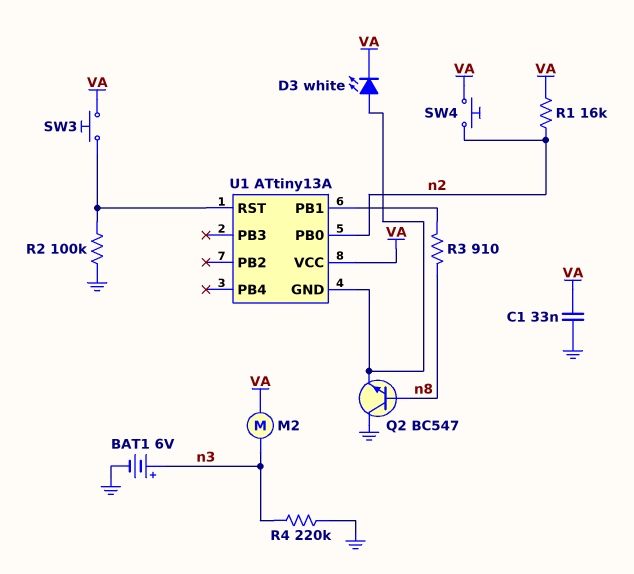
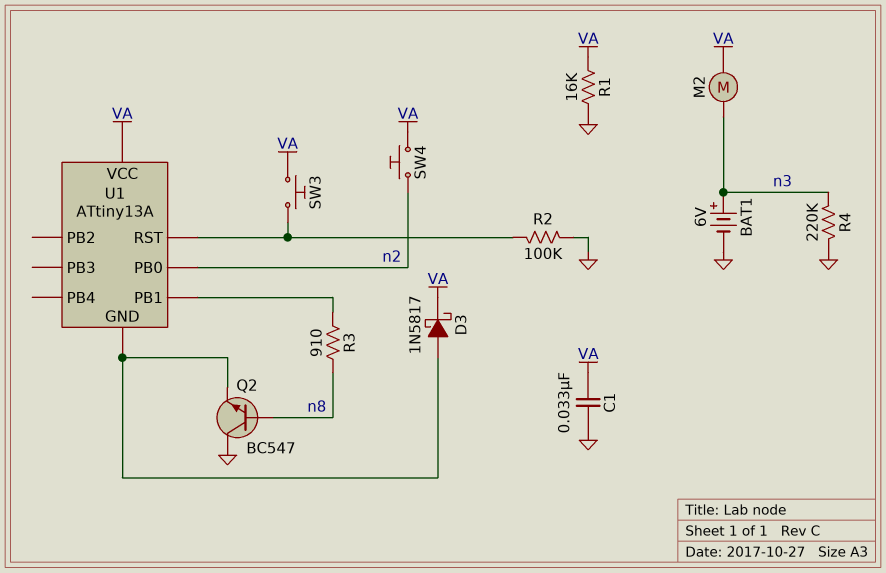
D3: LED white (A U1/GND, K VA) -> schottky 1N5817 (A U1/GND, K VA)
R1: 16k (VA, n2) -> 16k (GND, VA)

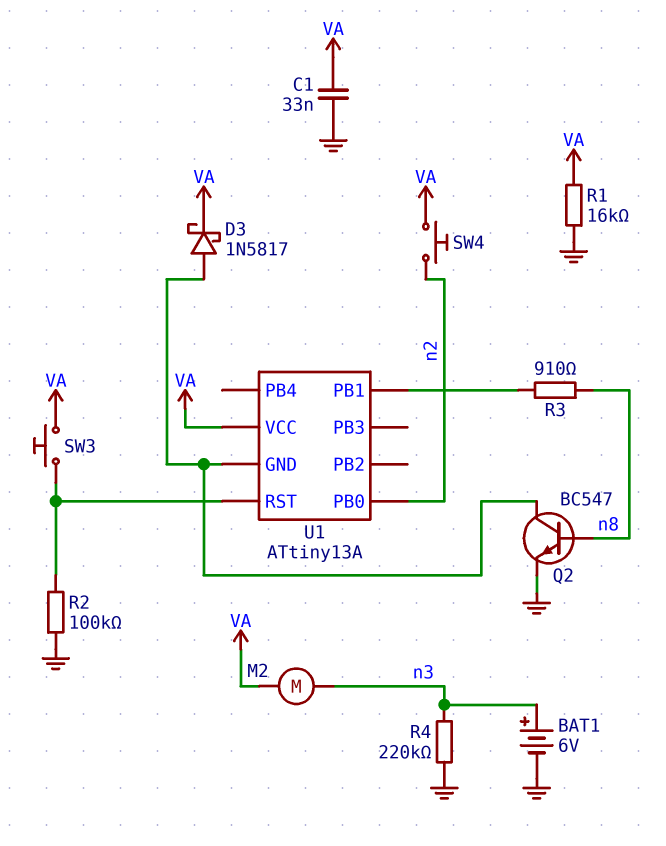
Q2: NPN BC547 (B n8, C GND, E U1/GND) -> NPN BC547 (B n8, C U1/GND, E GND)

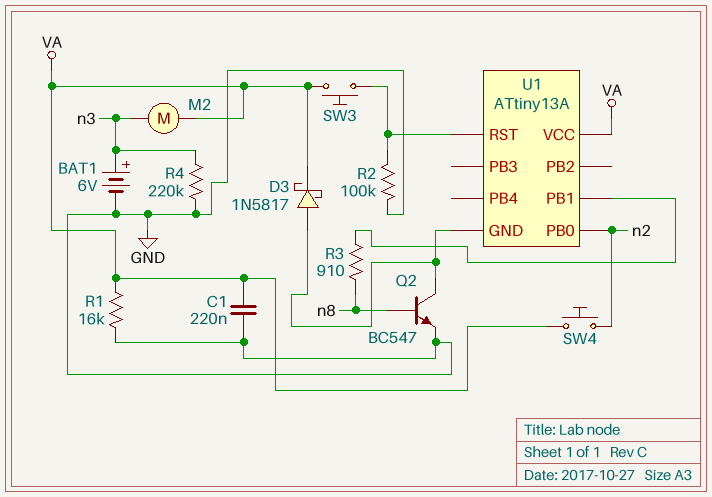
C1: 33nF (GND, VA) -> 220nF (GND, VA)

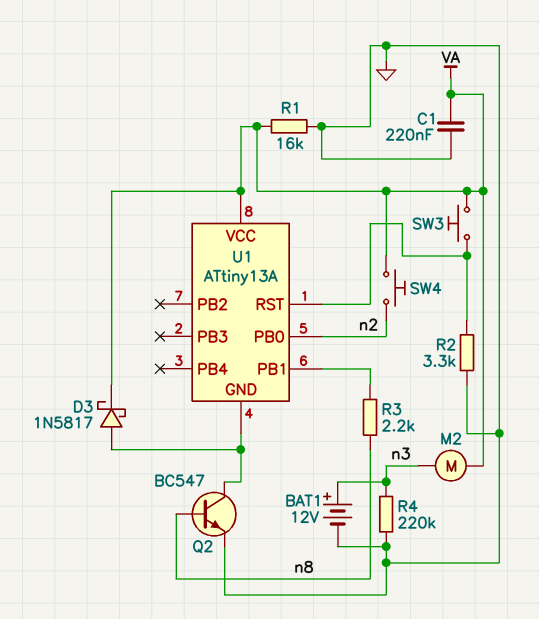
BAT1: 6V (plus n3, minus GND) -> 12V (plus n3, minus GND)
R2: 100k (GND, U1/RST) -> 3.3k (GND, U1/RST)
R3: 910 (U1/PB1, n8) -> 2.2k (U1/PB1, n8)

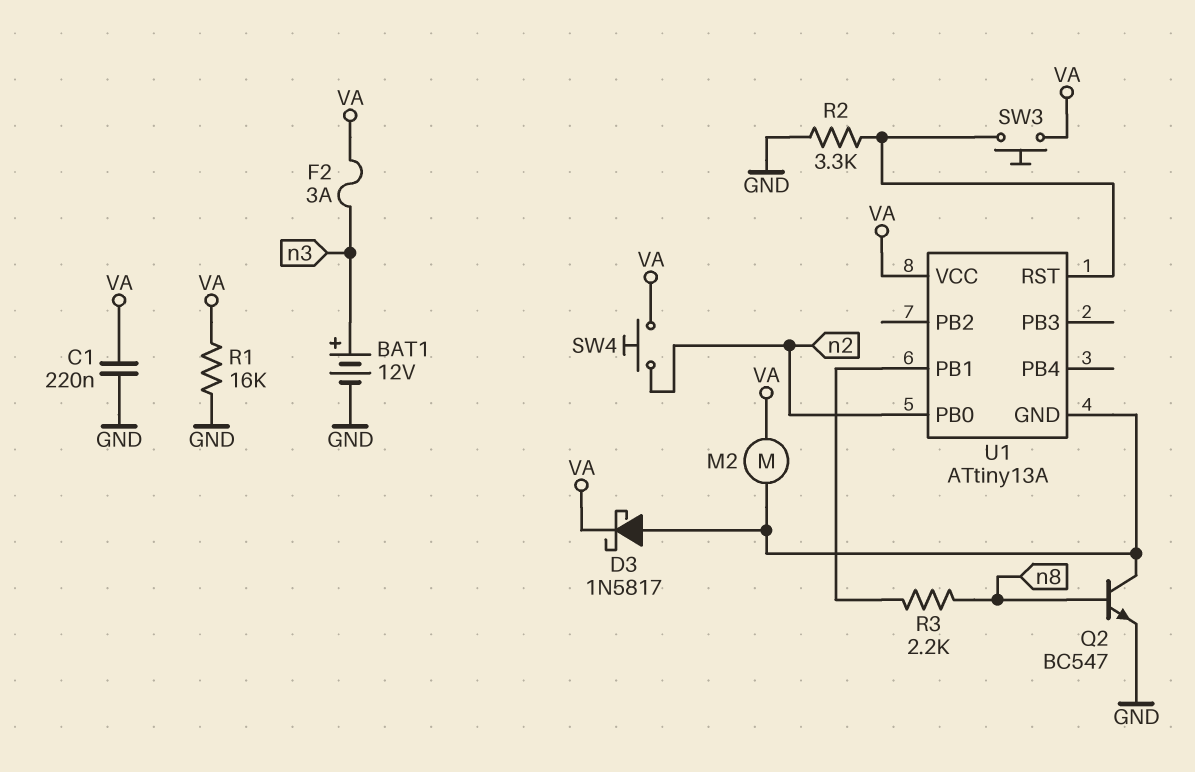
F2: none -> 3A (VA, n3)
M2: motor (VA, n3) -> motor (U1/GND, VA)
R4: 220k (GND, n3) -> none

